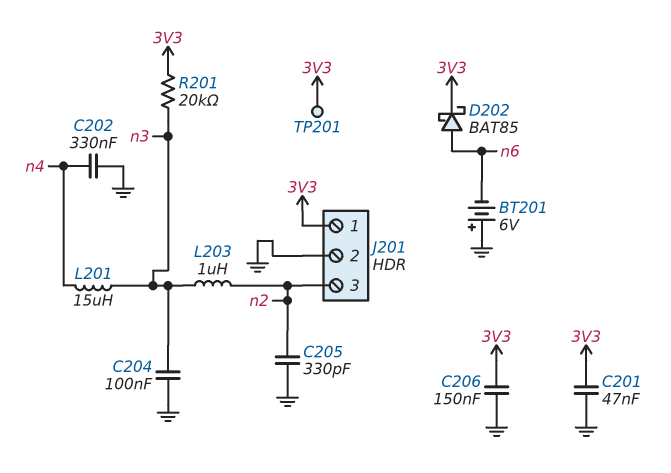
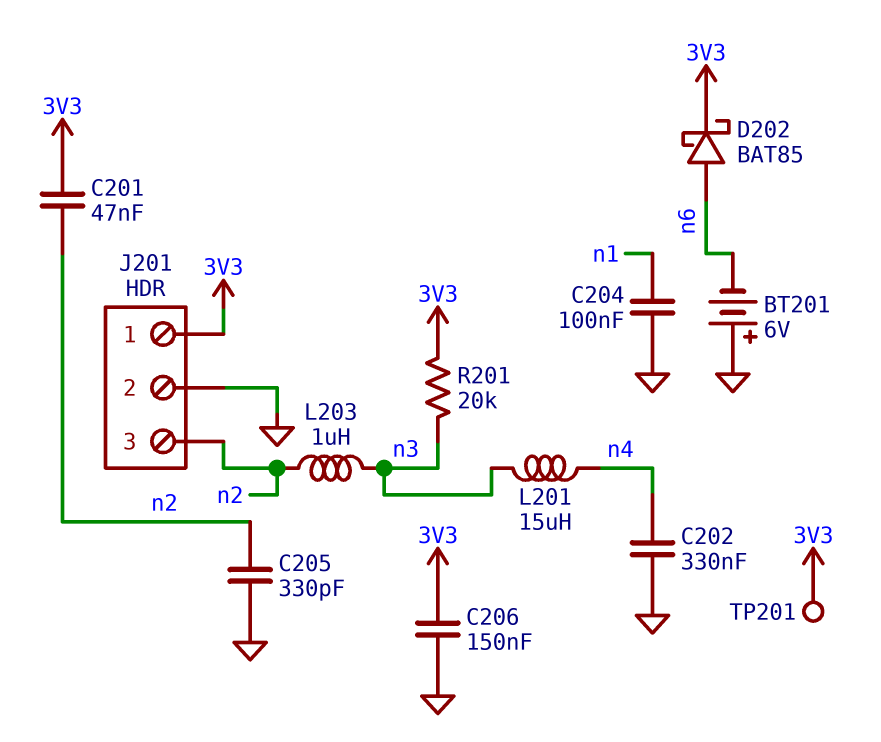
C201: 47nF (3V3, GND) -> 47nF (3V3, n2)
C204: 100nF (GND, n3) -> 100nF (GND, n1)

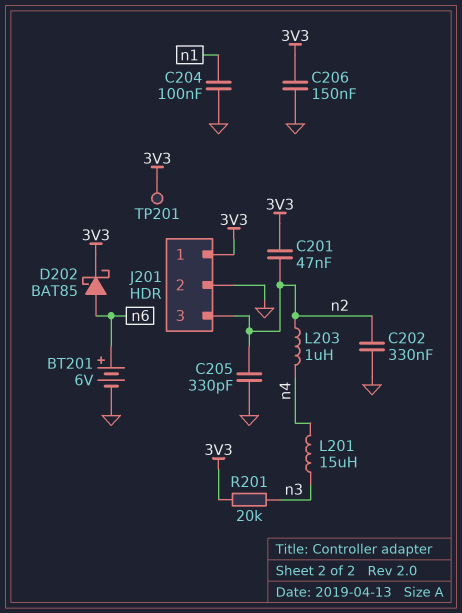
BT201: 6V (plus GND, minus n6) -> 6V (plus n6, minus GND)
C202: 330nF (GND, n4) -> 330nF (GND, n2)
L203: 1uH (n2, n3) -> 1uH (n2, n4)

